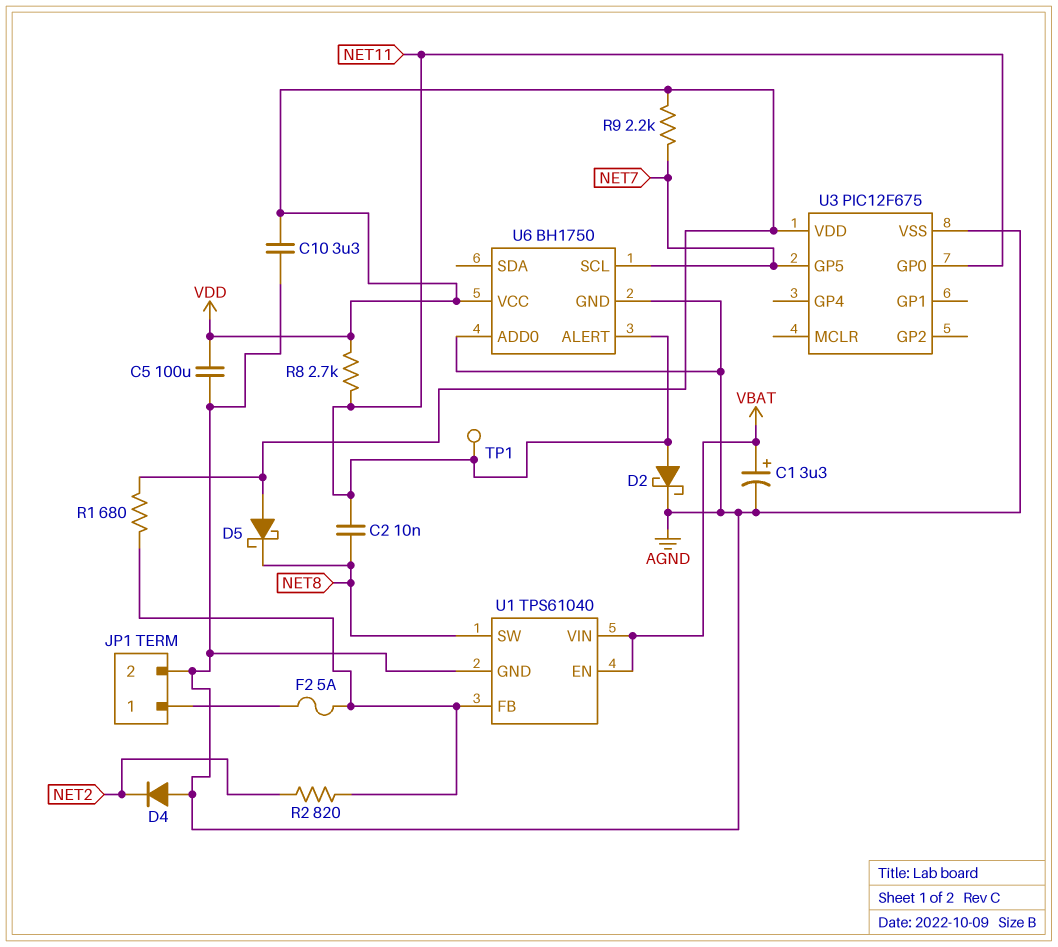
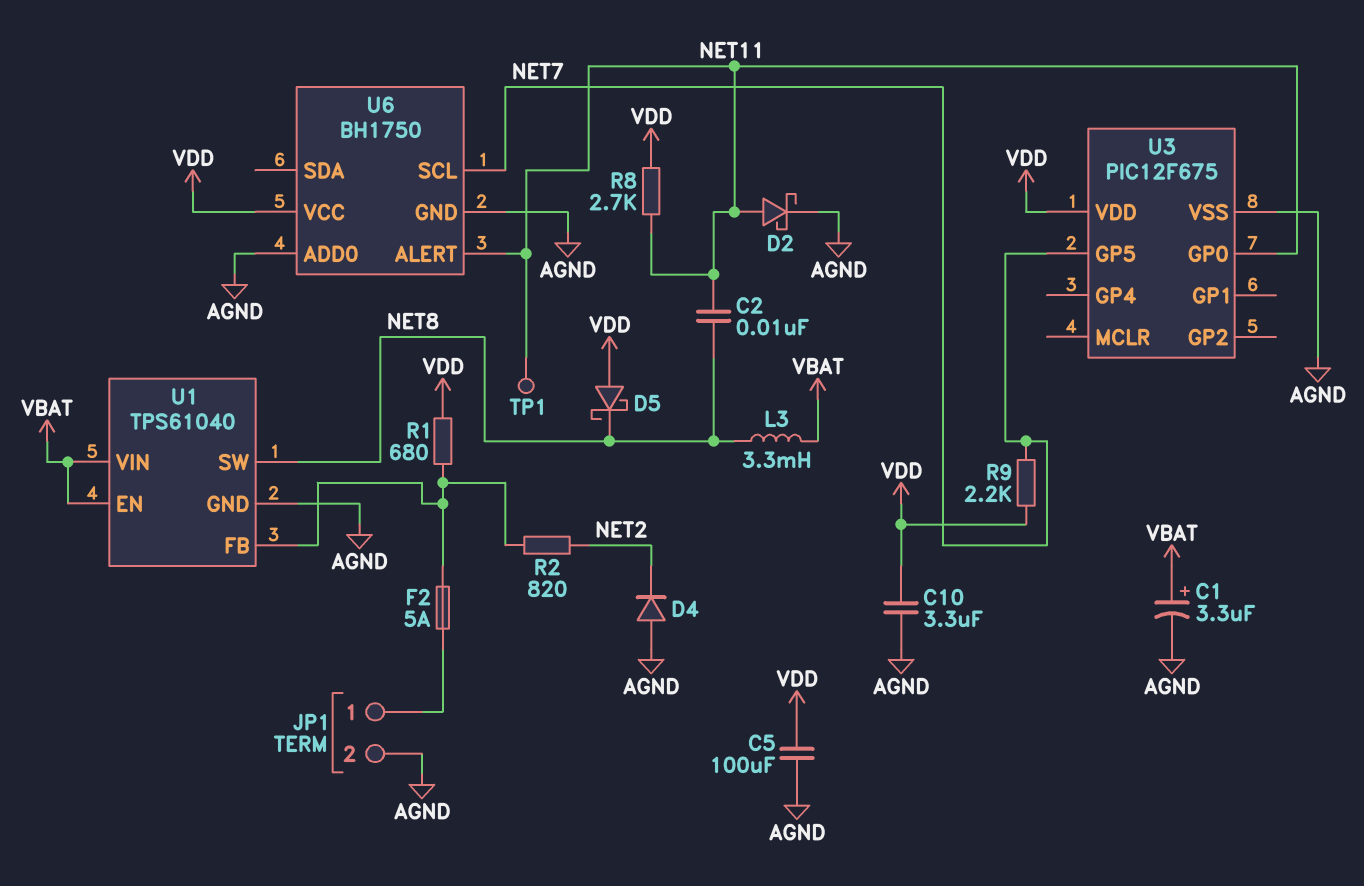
L3: none -> 3.3mH (NET8, VBAT)

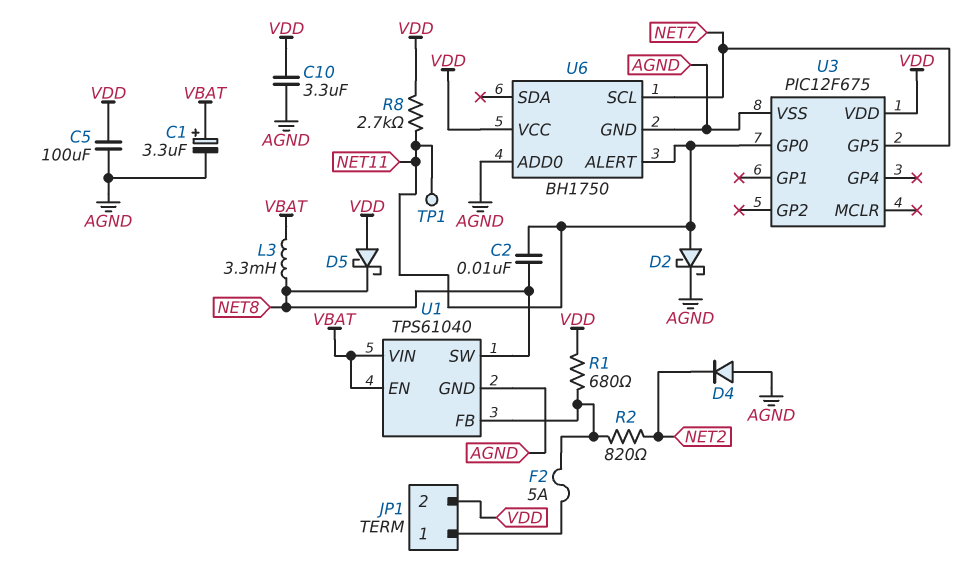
JP1 pin 2: AGND -> VDD
R9: 2.2k (NET7, VDD) -> none

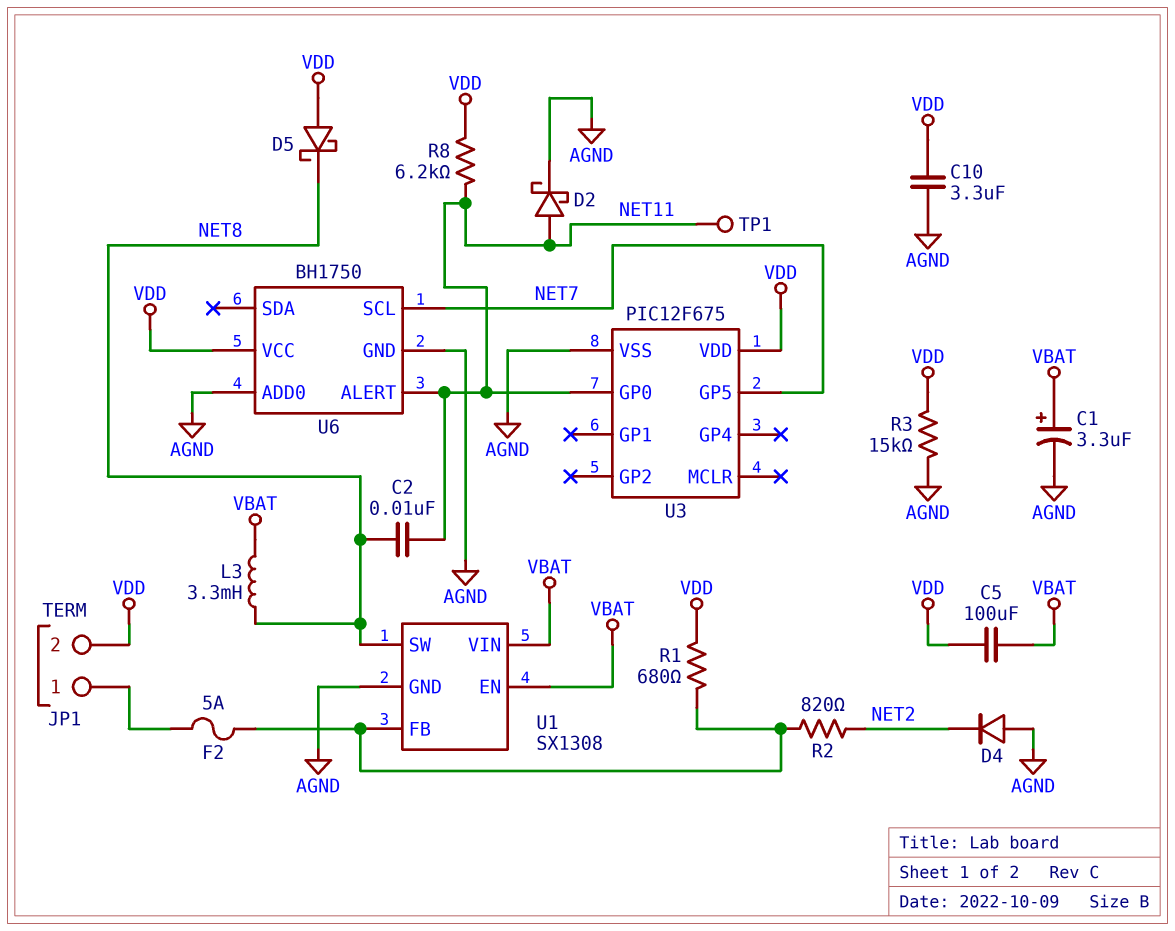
C5: 100uF (AGND, VDD) -> 100uF (VBAT, VDD)
R3: none -> 15k (AGND, VDD)
R8: 2.7k (NET11, VDD) -> 6.2k (NET11, VDD)
U1: TPS61040 -> SX1308

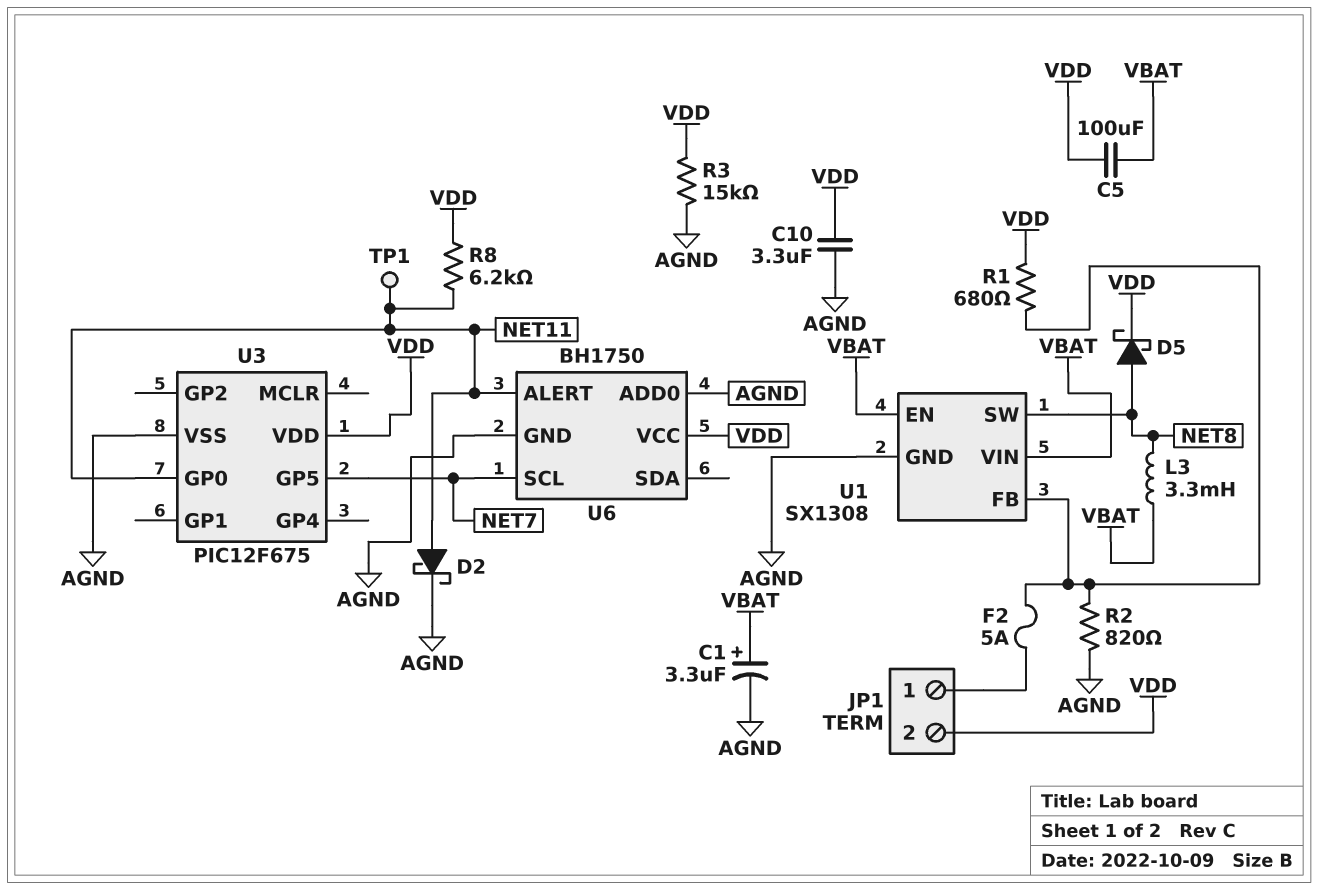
C2: 10nF (NET8, NET11) -> none
D4: diode (A AGND, K NET2) -> none
D5: schottky (A VDD, K NET8) -> schottky (A NET8, K VDD)
R2: 820 (NET2, U1/FB) -> 820 (AGND, U1/FB)

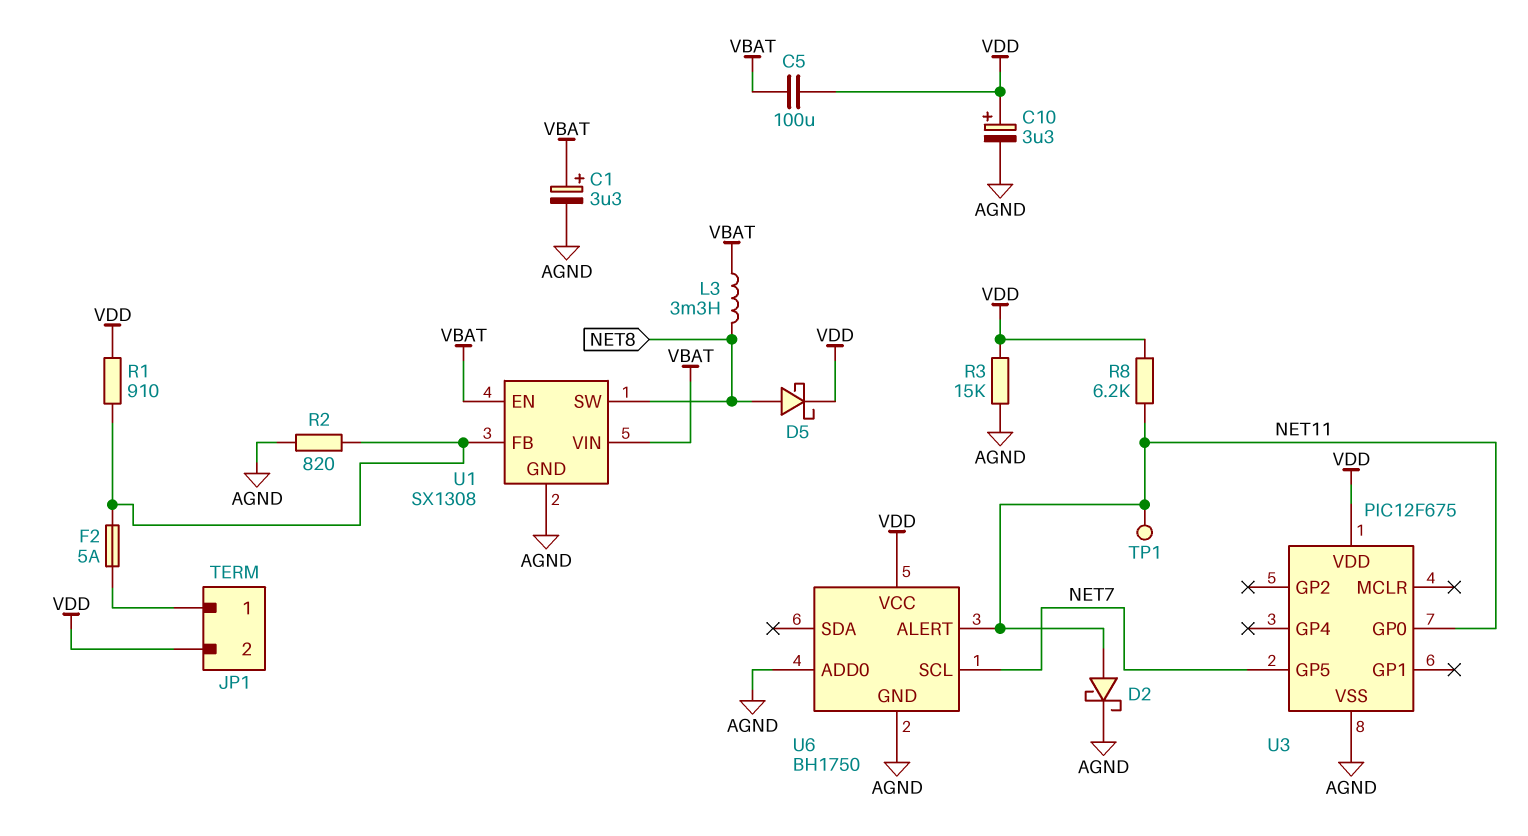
C10: 3.3uF (AGND, VDD) -> 3.3uF (plus VDD, minus AGND)
R1: 680 (U1/FB, VDD) -> 910 (U1/FB, VDD)

